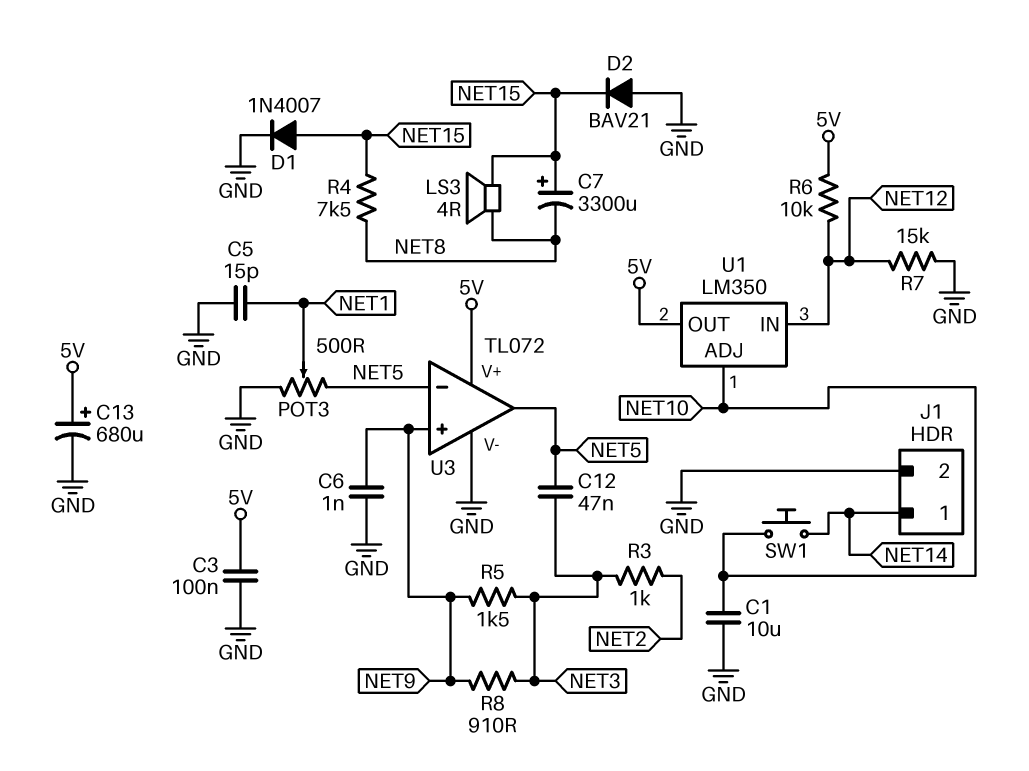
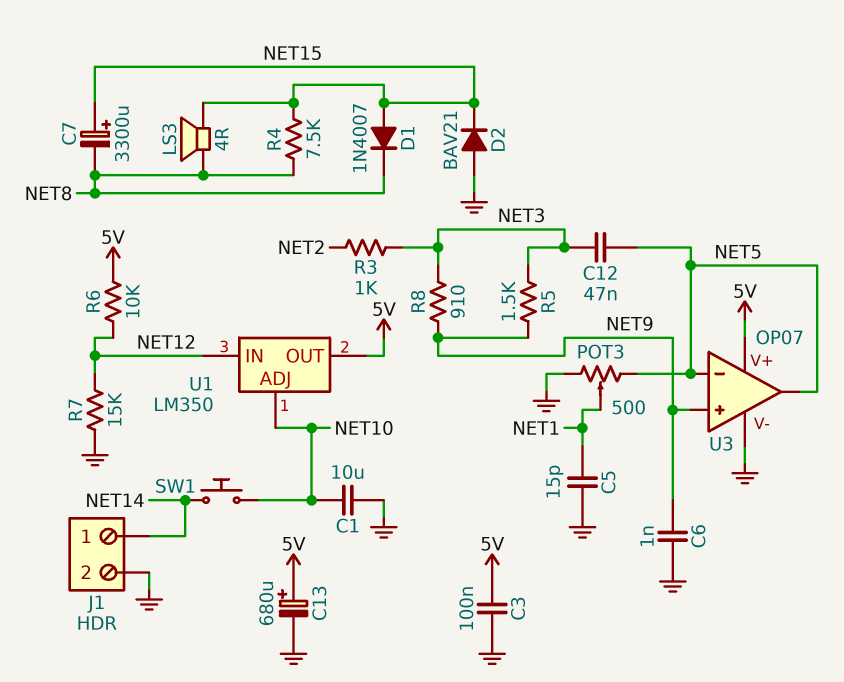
D1: diode 1N4007 (A NET15, K GND) -> diode 1N4007 (A NET15, K NET8)
U3: TL072 -> OP07

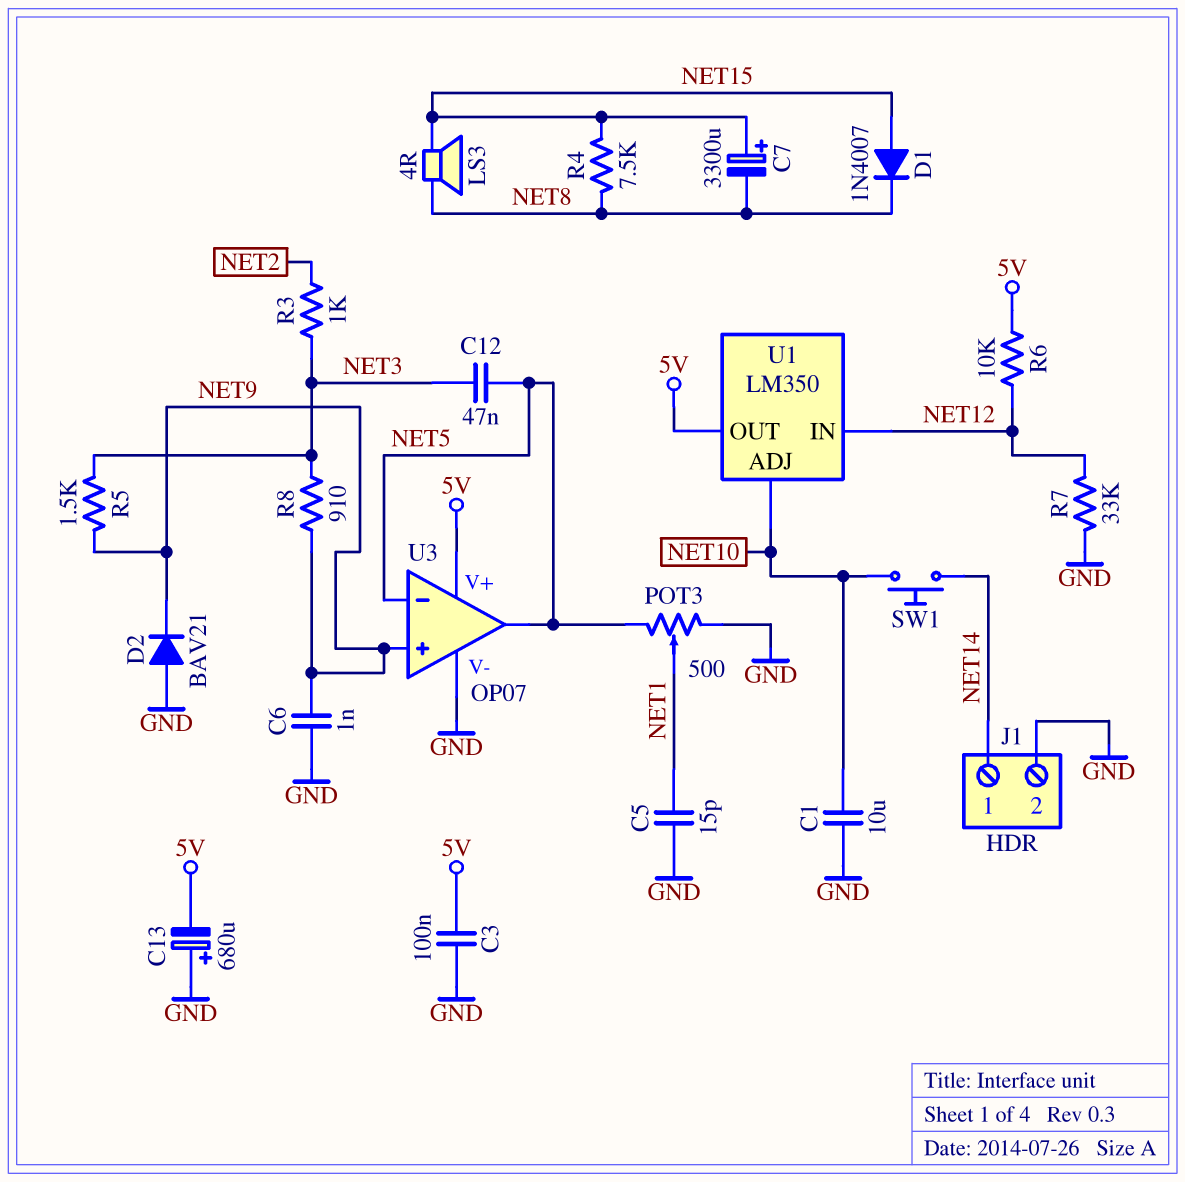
C13: 680uF (plus 5V, minus GND) -> 680uF (plus GND, minus 5V)
D2: diode BAV21 (A GND, K NET15) -> diode BAV21 (A GND, K NET9)
R7: 15k (GND, NET12) -> 33k (GND, NET12)

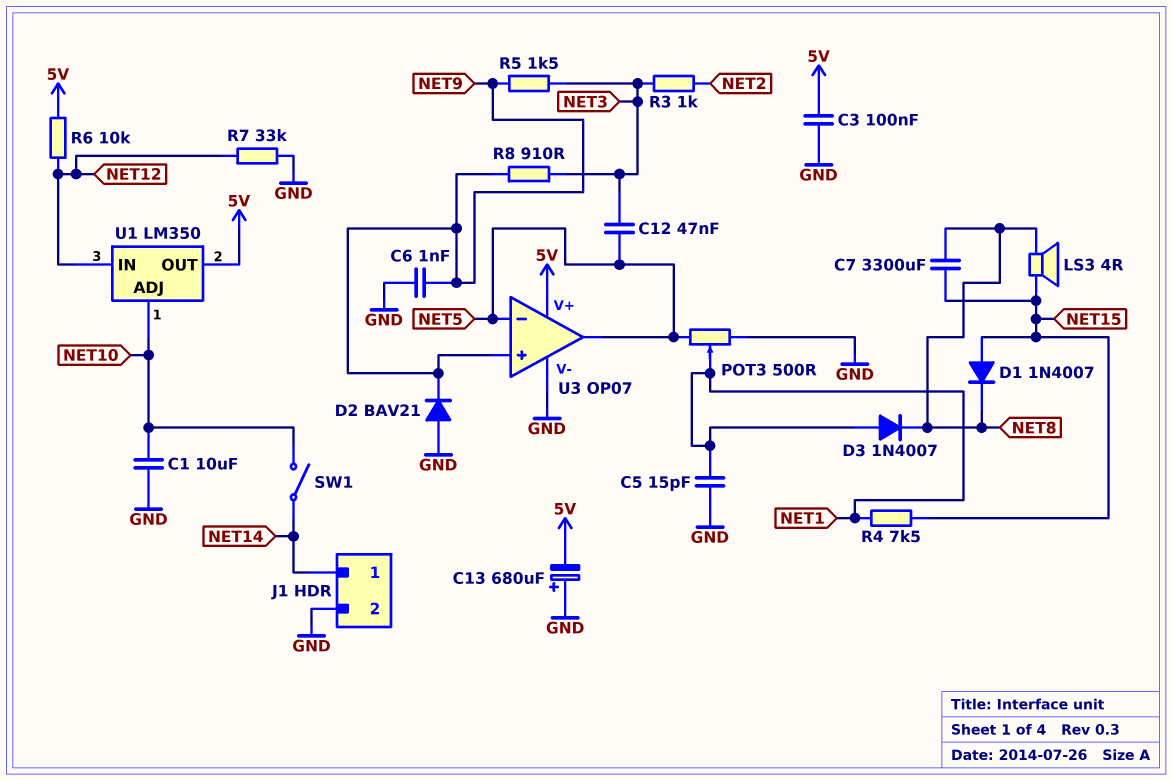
C7: 3300uF (plus NET15, minus NET8) -> 3300uF (NET8, NET15)
D3: none -> diode 1N4007 (A NET1, K NET8)
R4: 7.5k (NET8, NET15) -> 7.5k (NET1, NET15)
SW1: button (NET10, NET14) -> switch (NET10, NET14)

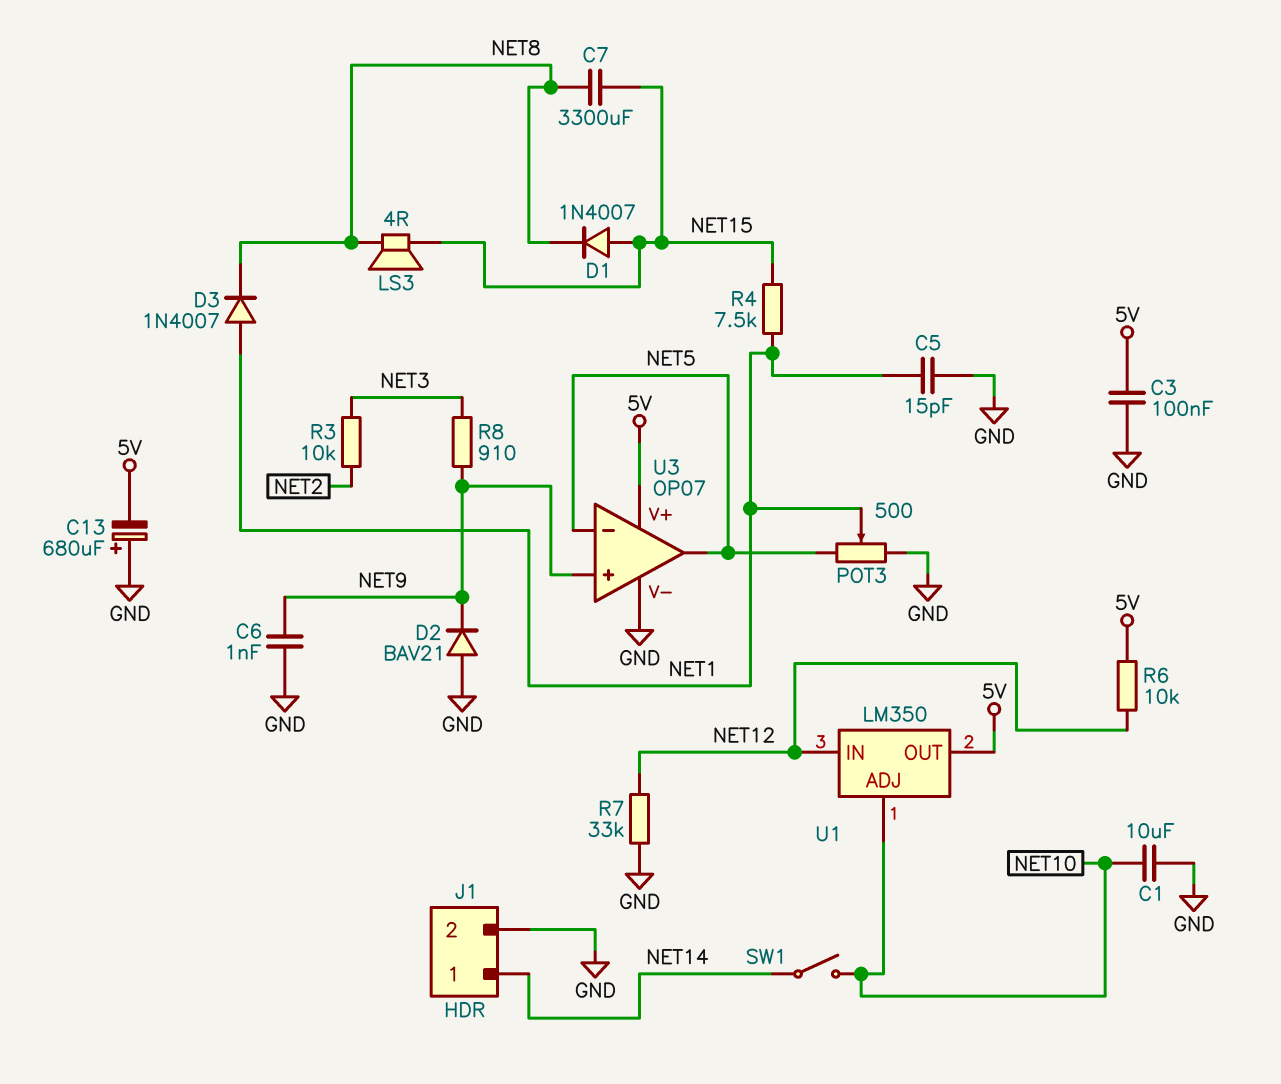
C12: 47nF (NET3, NET5) -> none
R3: 1k (NET2, NET3) -> 10k (NET2, NET3)
R5: 1.5k (NET3, NET9) -> none

